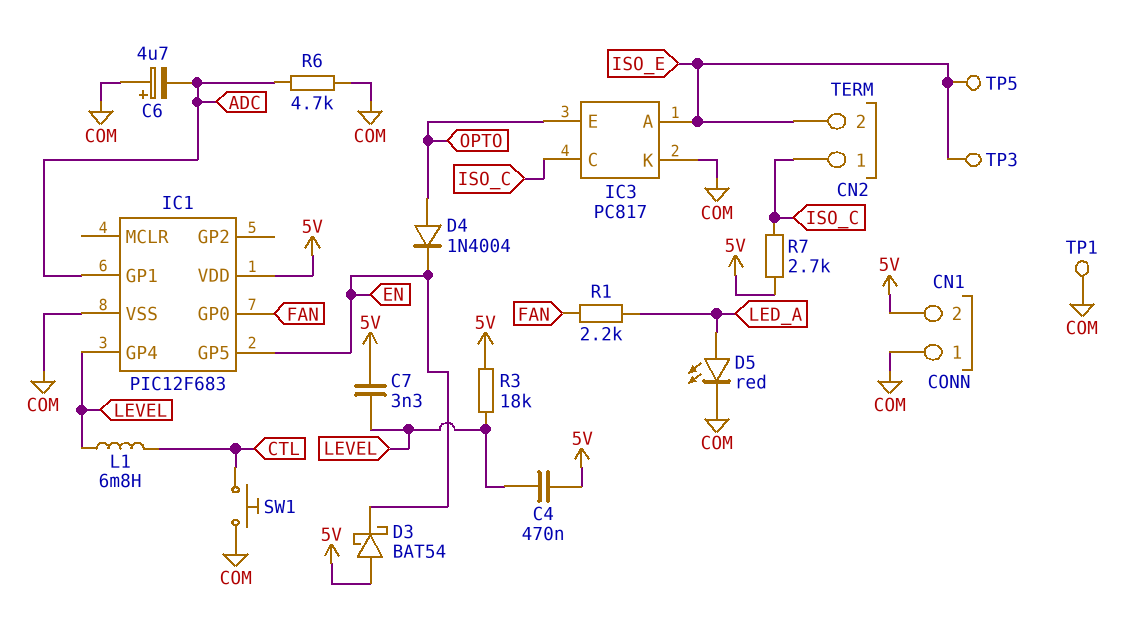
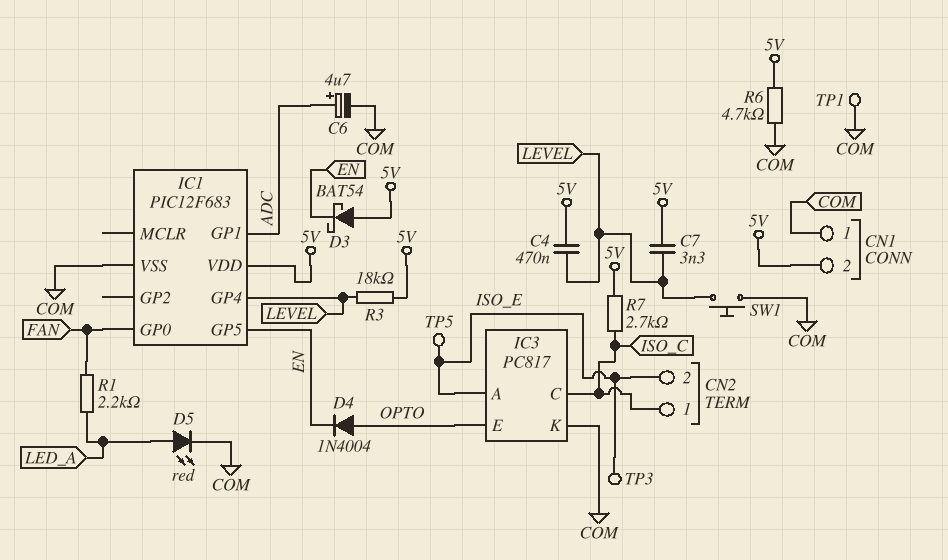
C6: 4.7uF (plus COM, minus ADC) -> 4.7uF (plus ADC, minus COM)
L1: 6.8mH (CTL, LEVEL) -> none
R6: 4.7k (ADC, COM) -> 4.7k (5V, COM)
SW1: button (COM, CTL) -> button (COM, LEVEL)

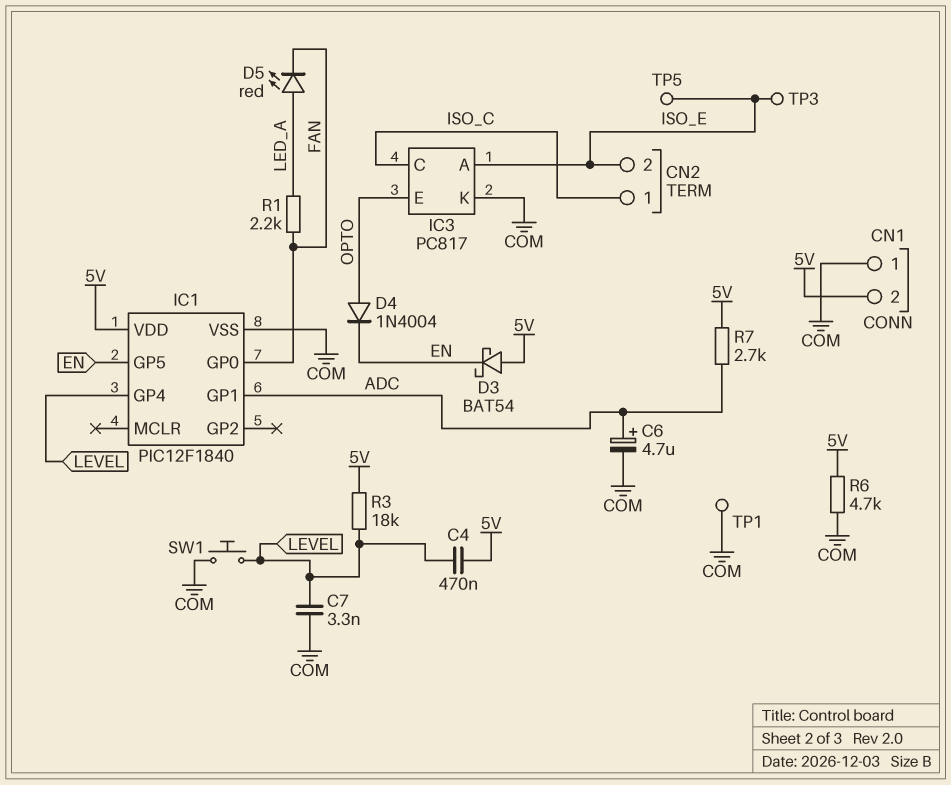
C7: 3.3nF (5V, LEVEL) -> 3.3nF (COM, LEVEL)
D5: LED red (A LED_A, K COM) -> LED red (A LED_A, K FAN)
IC1: PIC12F683 -> PIC12F1840
R7: 2.7k (5V, ISO_C) -> 2.7k (5V, ADC)

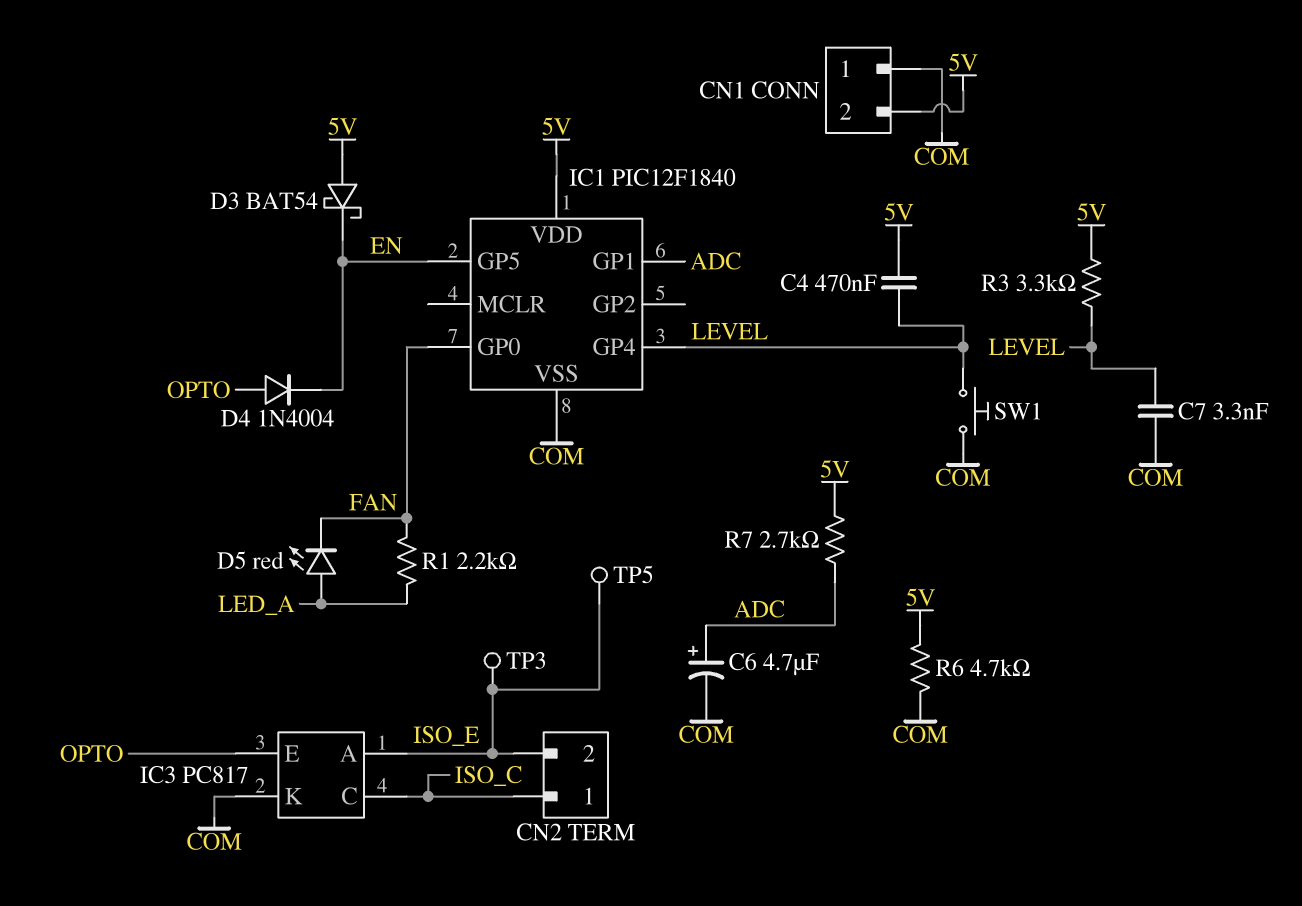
R3: 18k (5V, LEVEL) -> 3.3k (5V, LEVEL)
TP1: test point (COM) -> none

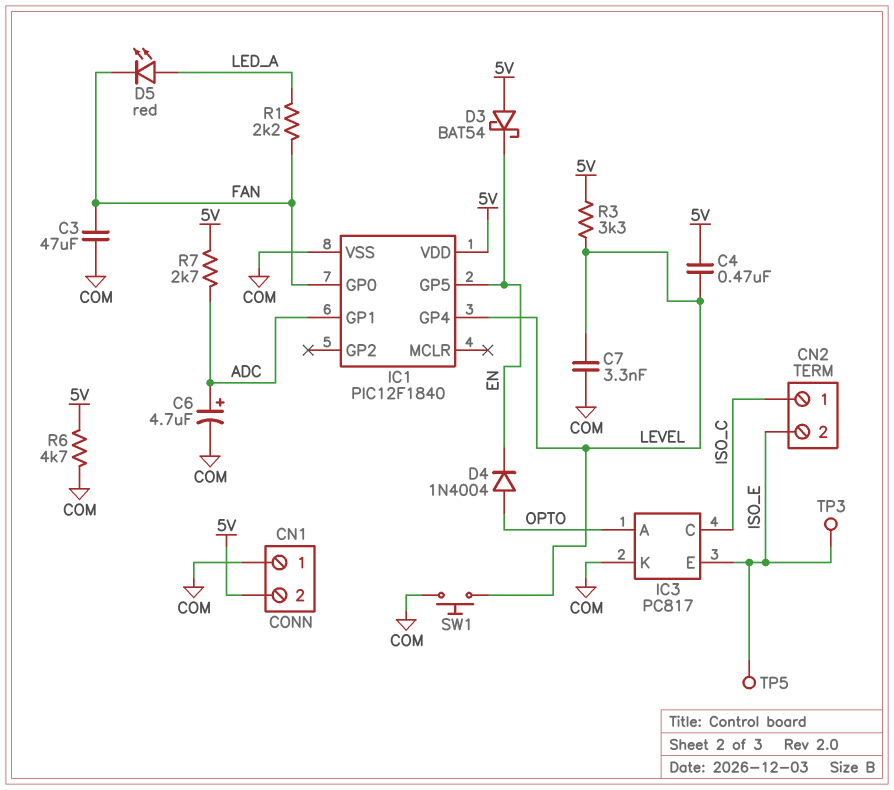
C3: none -> 47uF (COM, FAN)
IC3 pin A: ISO_E -> OPTO
IC3 pin E: OPTO -> ISO_E

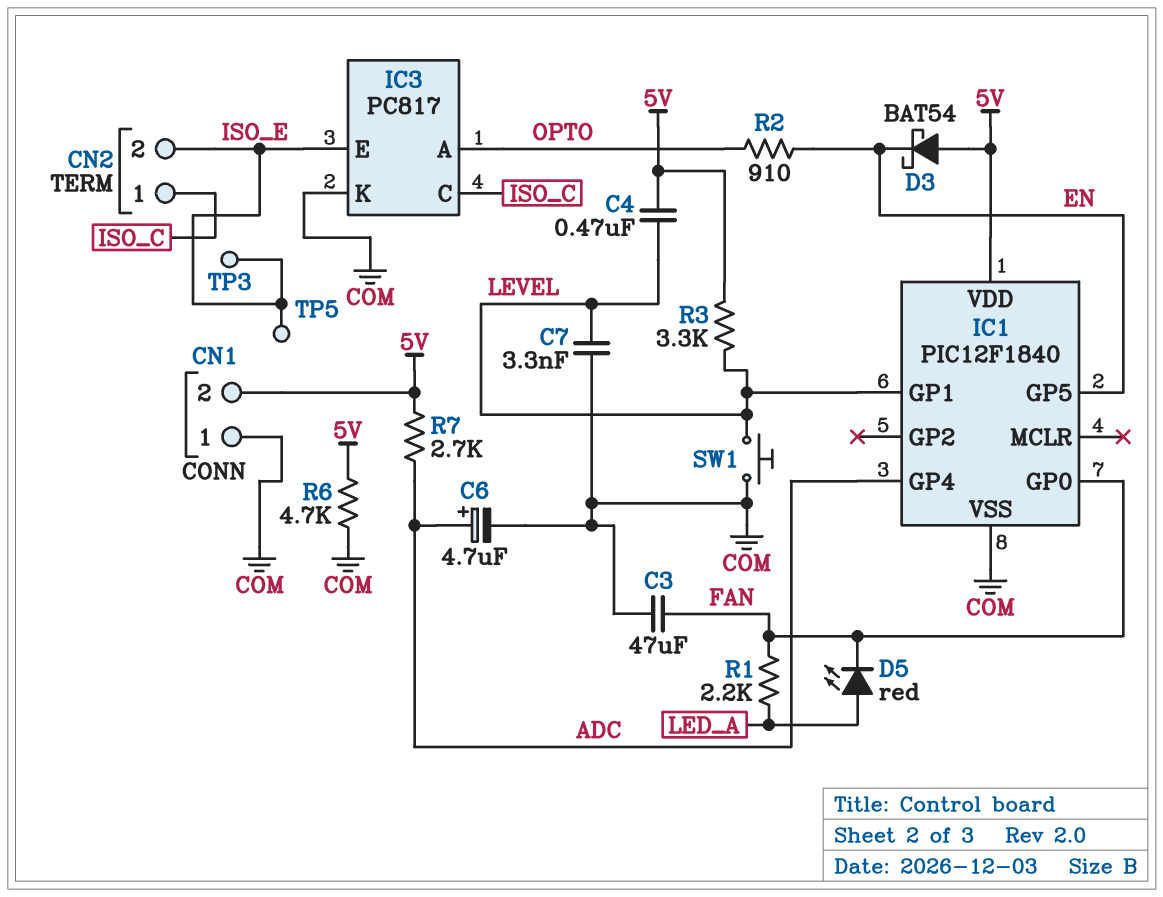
D4: diode 1N4004 (A OPTO, K EN) -> none
IC1 pin GP1: ADC -> LEVEL
IC1 pin GP4: LEVEL -> ADC
R2: none -> 910 (EN, OPTO)

